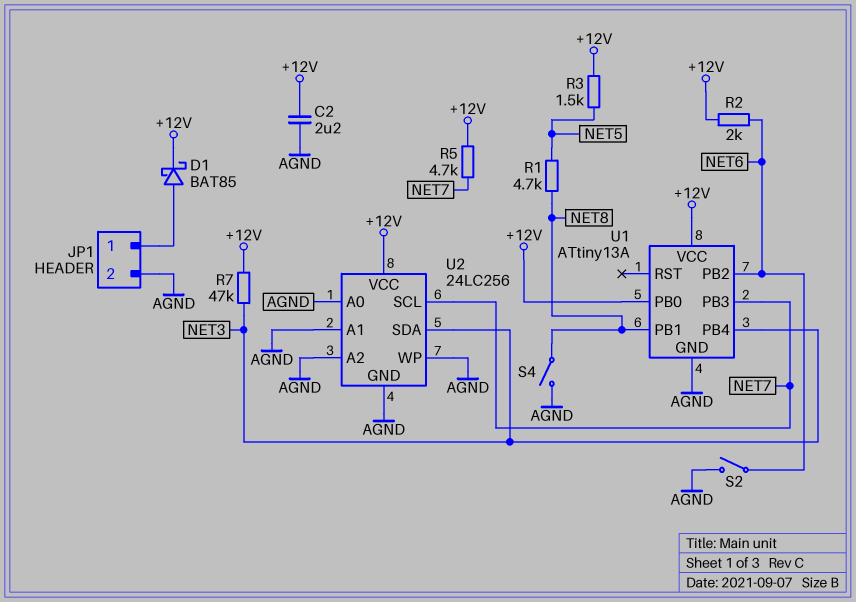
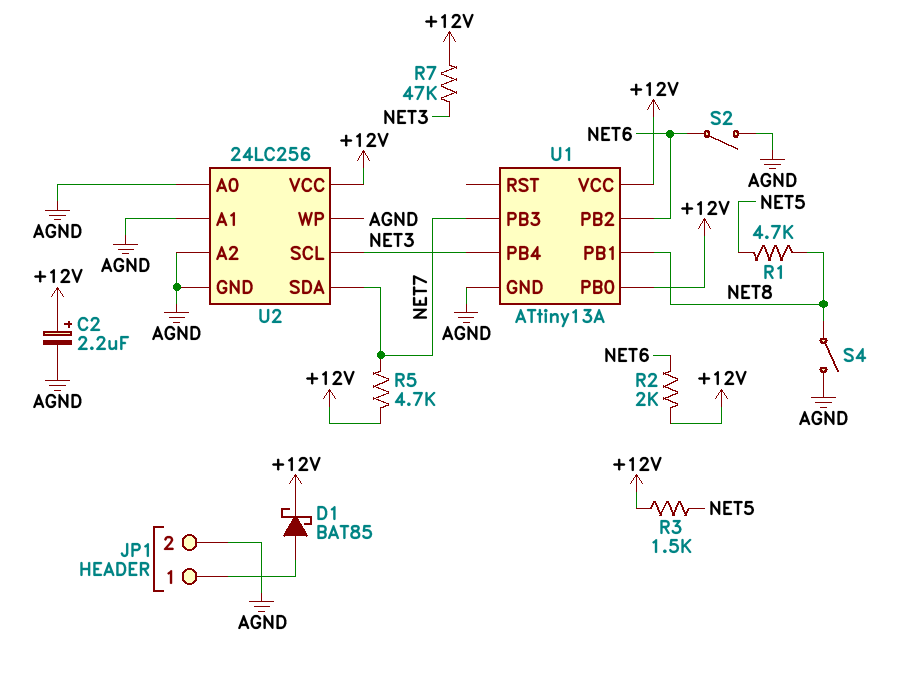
C2: 2.2uF (+12V, AGND) -> 2.2uF (plus +12V, minus AGND)
U2 pin SCL: NET7 -> NET3
U2 pin SDA: NET3 -> NET7

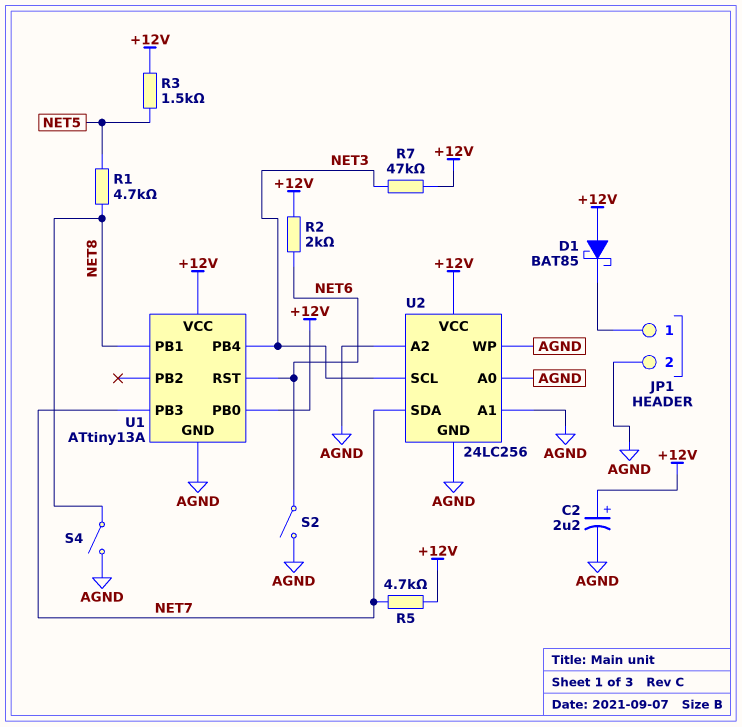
D1: schottky BAT85 (A JP1/1, K +12V) -> schottky BAT85 (A +12V, K JP1/1)
U1 pin PB2: NET6 -> none
U1 pin RST: none -> NET6

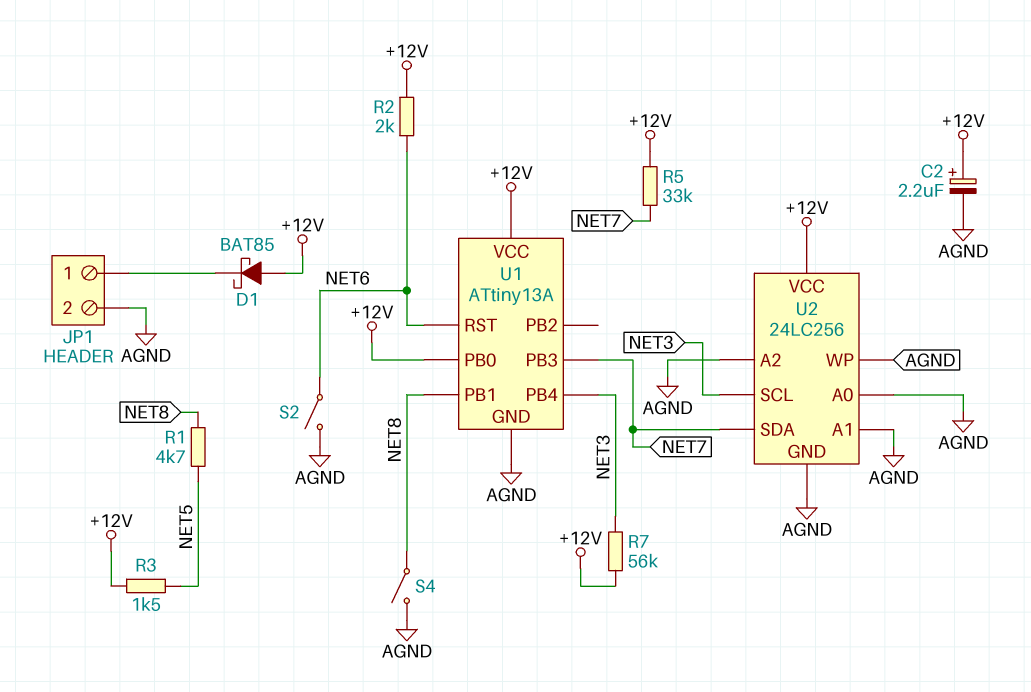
R5: 4.7k (+12V, NET7) -> 33k (+12V, NET7)
R7: 47k (+12V, NET3) -> 56k (+12V, NET3)

